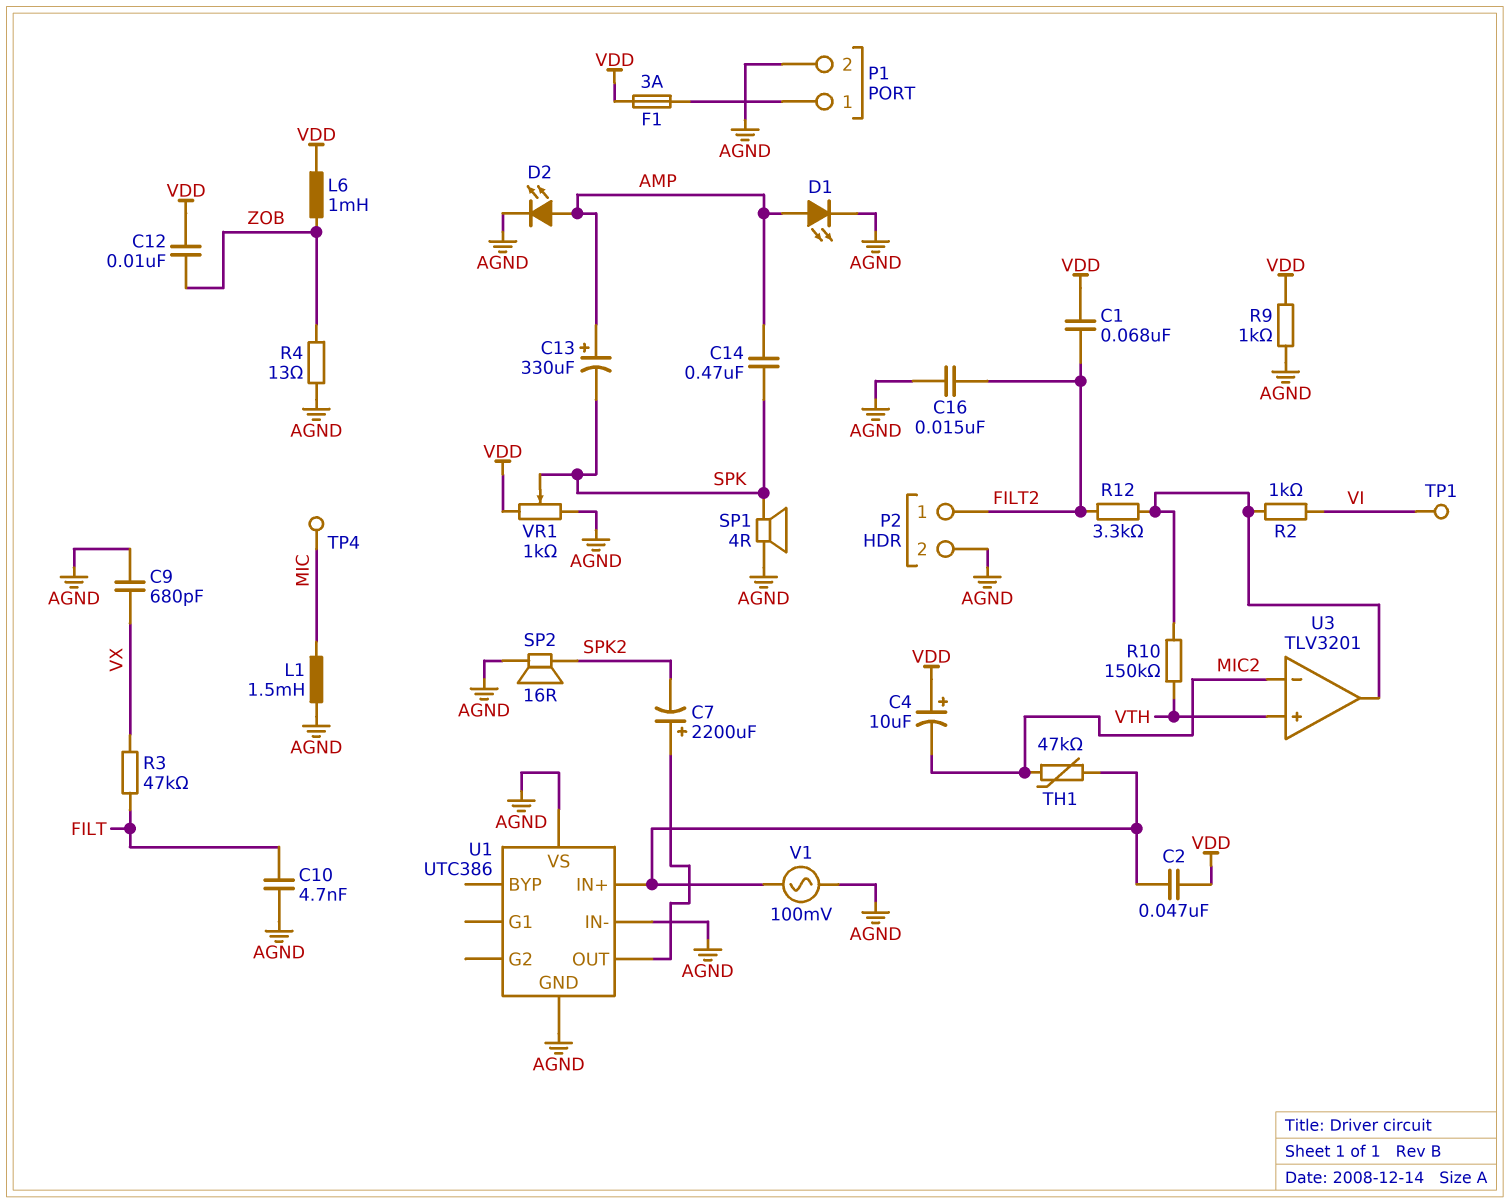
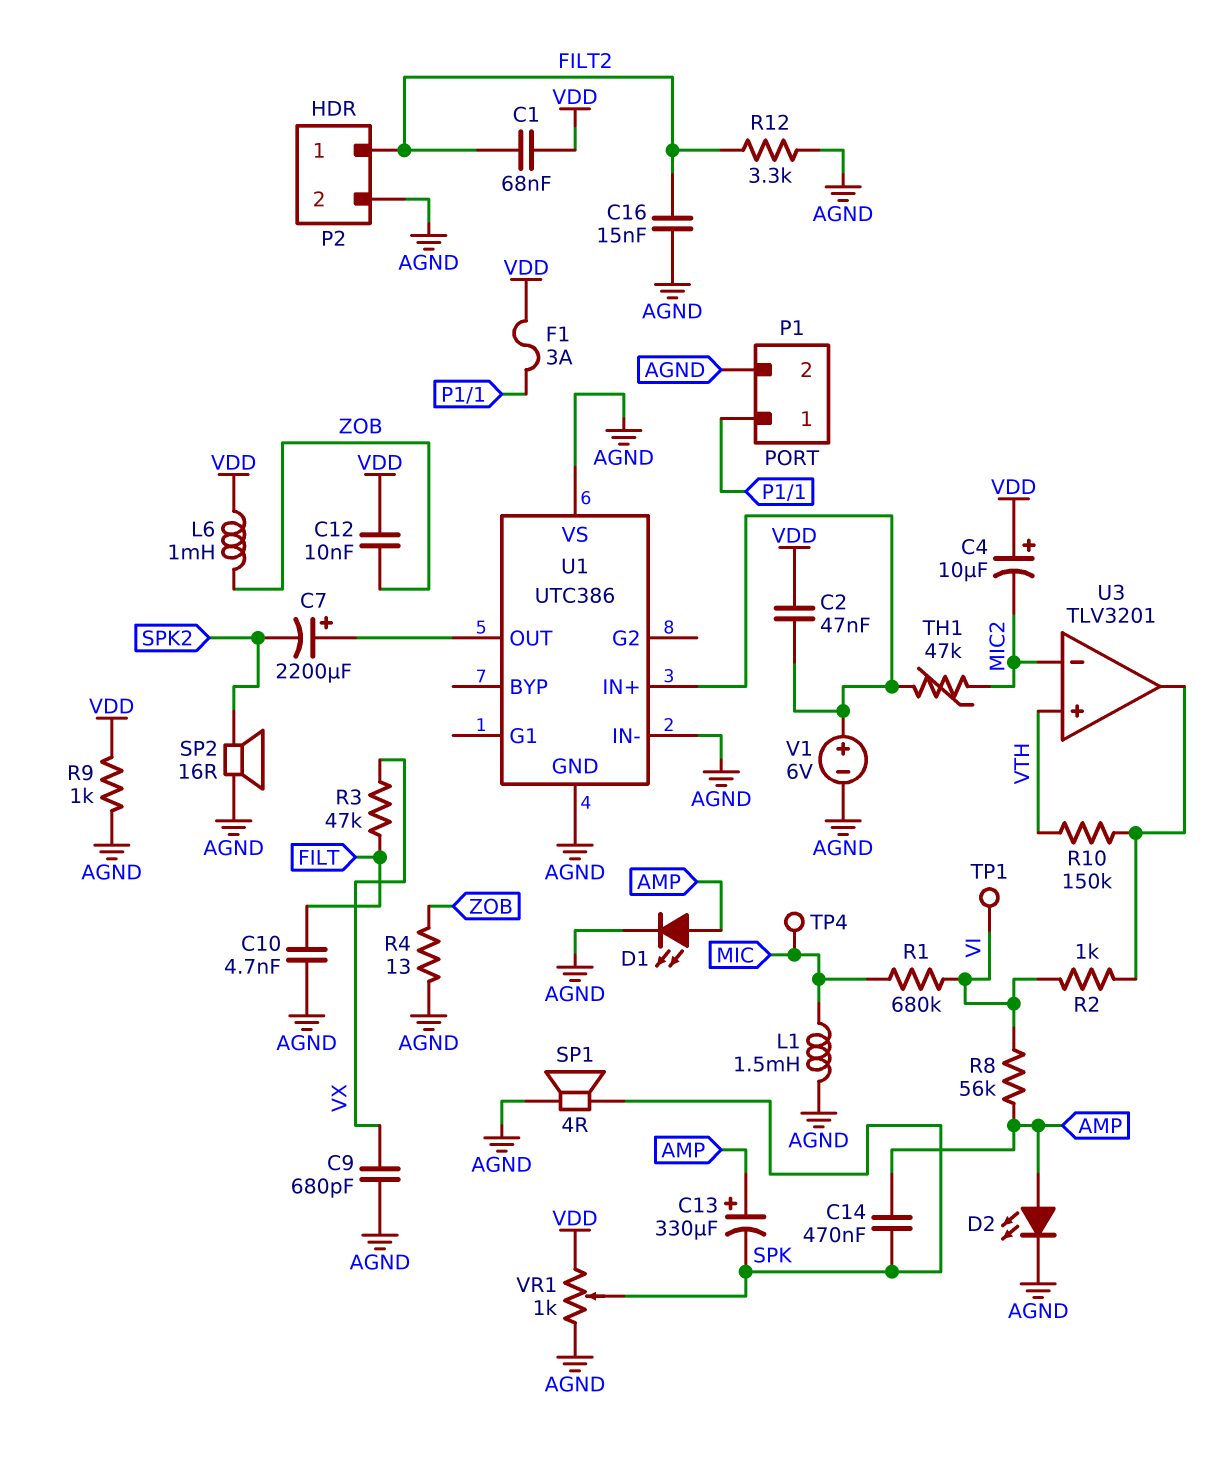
R1: none -> 680k (MIC, VI)
R8: none -> 56k (AMP, VI)
R12: 3.3k (FILT2, U3/out) -> 3.3k (AGND, FILT2)
V1: AC 100mV (AGND, U1/IN+) -> 6V (plus U1/IN+, minus AGND)

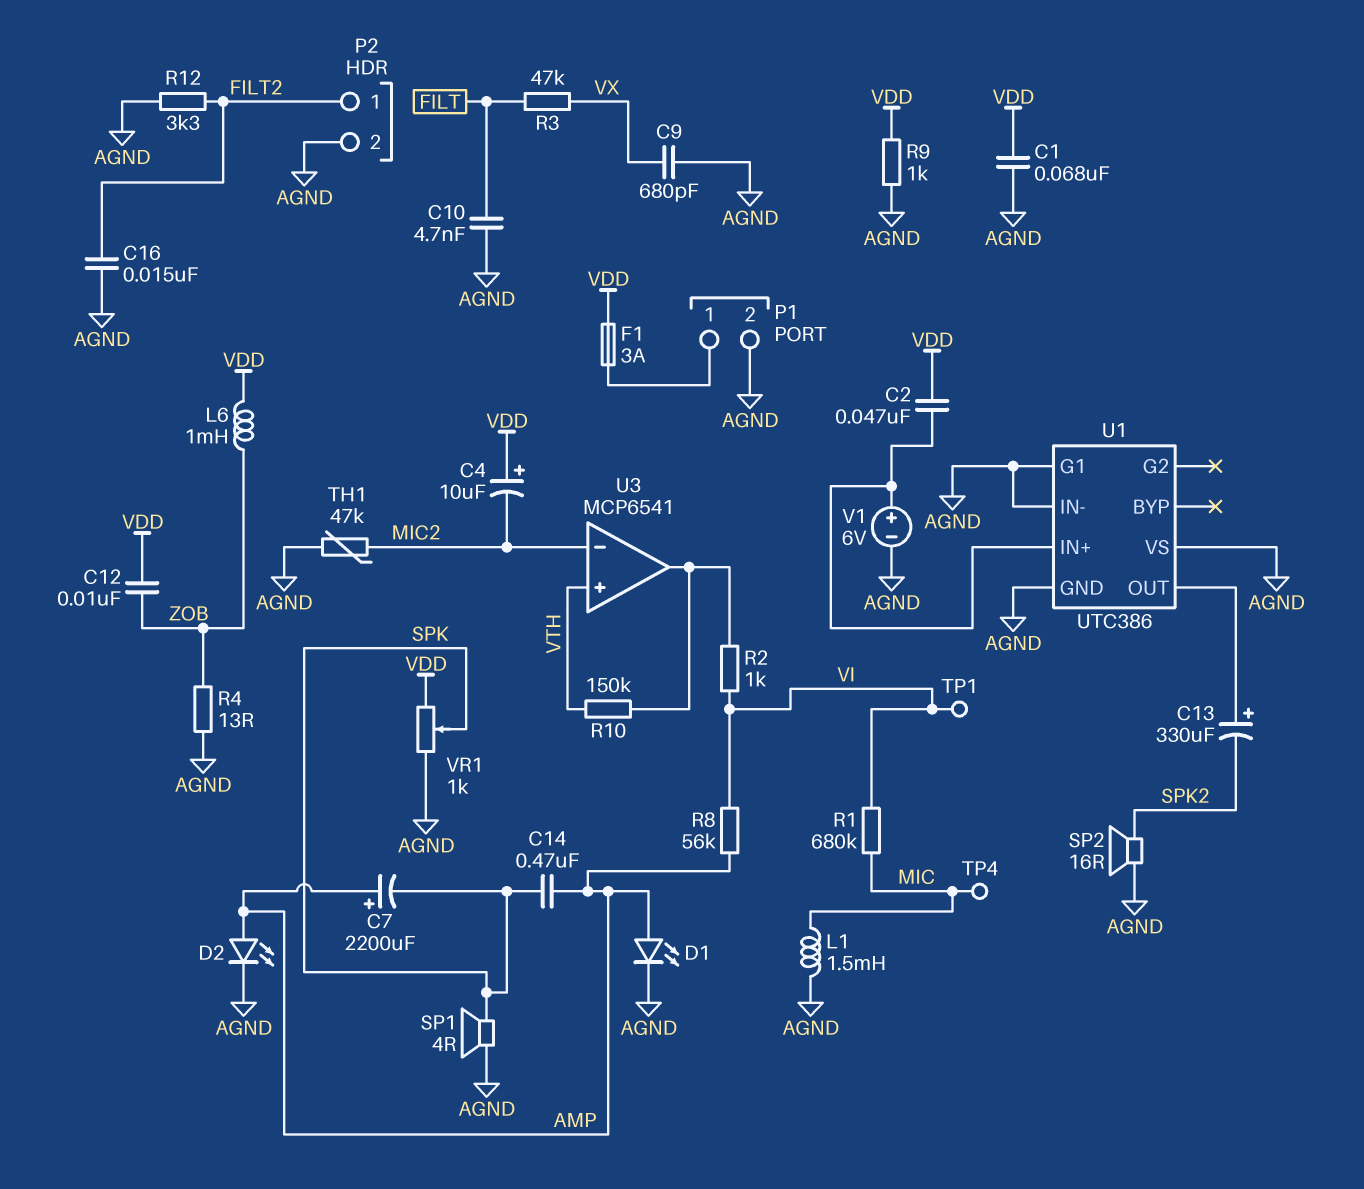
C1: 68nF (FILT2, VDD) -> 68nF (AGND, VDD)
C7: 2200uF (plus U1/OUT, minus SPK2) -> 2200uF (plus AMP, minus SPK)
C13: 330uF (plus AMP, minus SPK) -> 330uF (plus U1/OUT, minus SPK2)
TH1: 47k (MIC2, U1/IN+) -> 47k (AGND, MIC2)
U1 pin G1: none -> AGND
U3: TLV3201 -> MCP6541

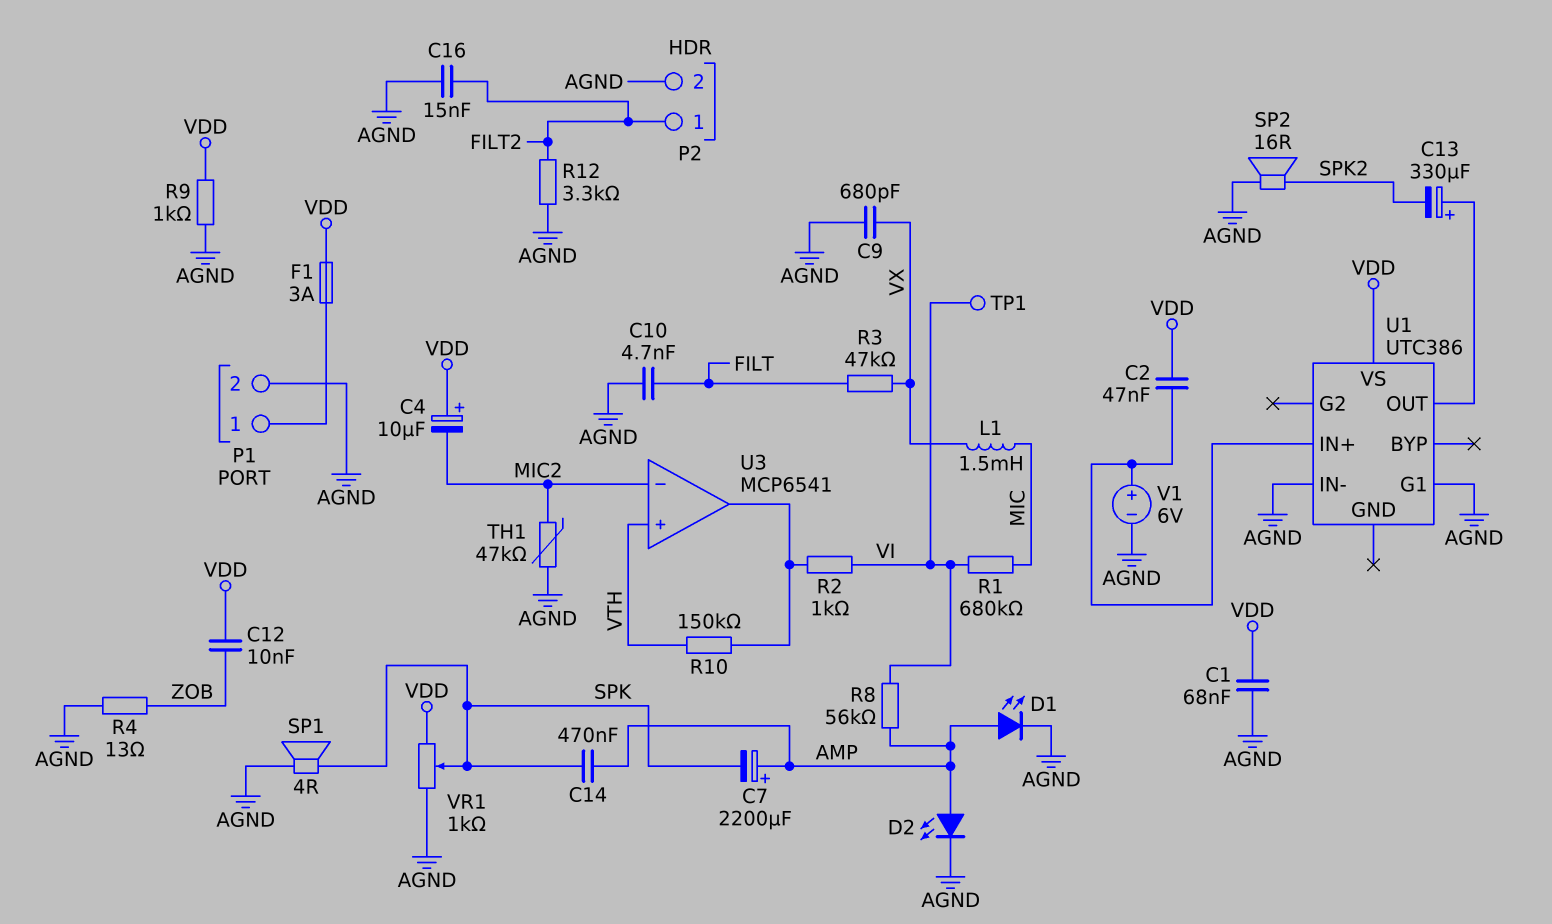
L1: 1.5mH (AGND, MIC) -> 1.5mH (MIC, VX)
L6: 1mH (VDD, ZOB) -> none
TP4: test point (MIC) -> none
U1 pin GND: AGND -> none
U1 pin VS: AGND -> VDD

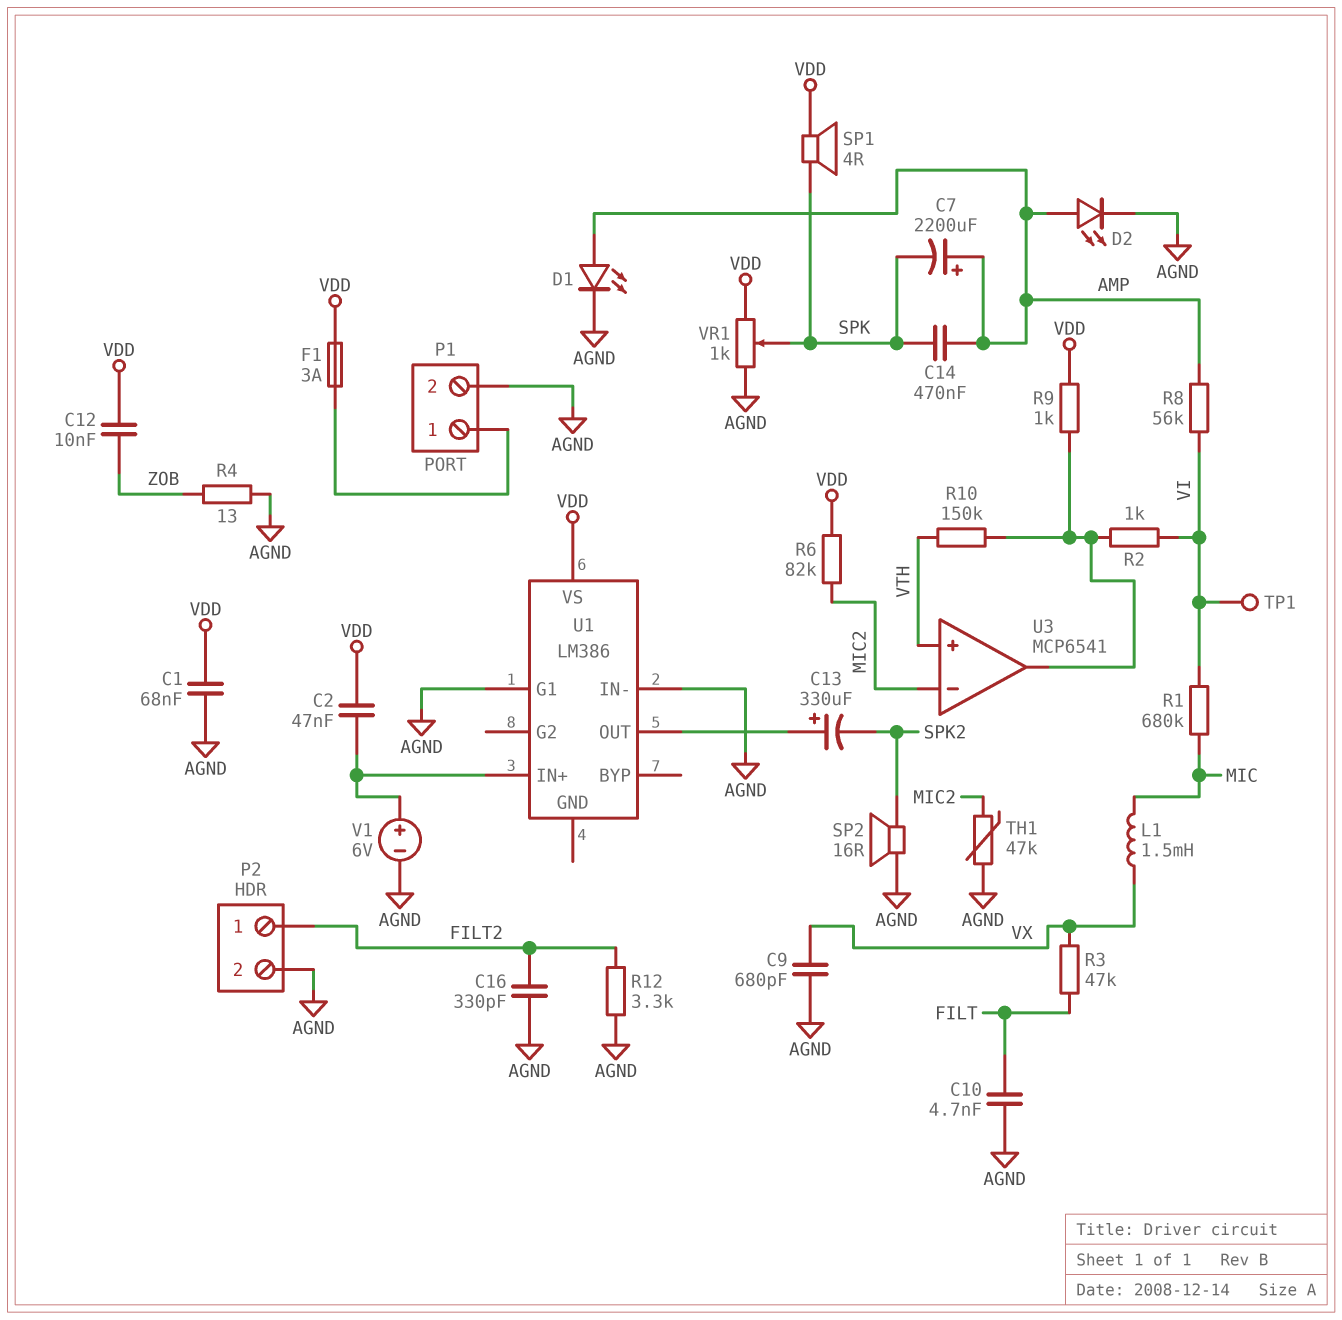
C4: 10uF (plus VDD, minus MIC2) -> none
C16: 15nF (AGND, FILT2) -> 330pF (AGND, FILT2)
R6: none -> 82k (MIC2, VDD)
R9: 1k (AGND, VDD) -> 1k (U3/out, VDD)
SP1: speaker 4R (AGND, SPK) -> speaker 4R (SPK, VDD)
U1: UTC386 -> LM386

